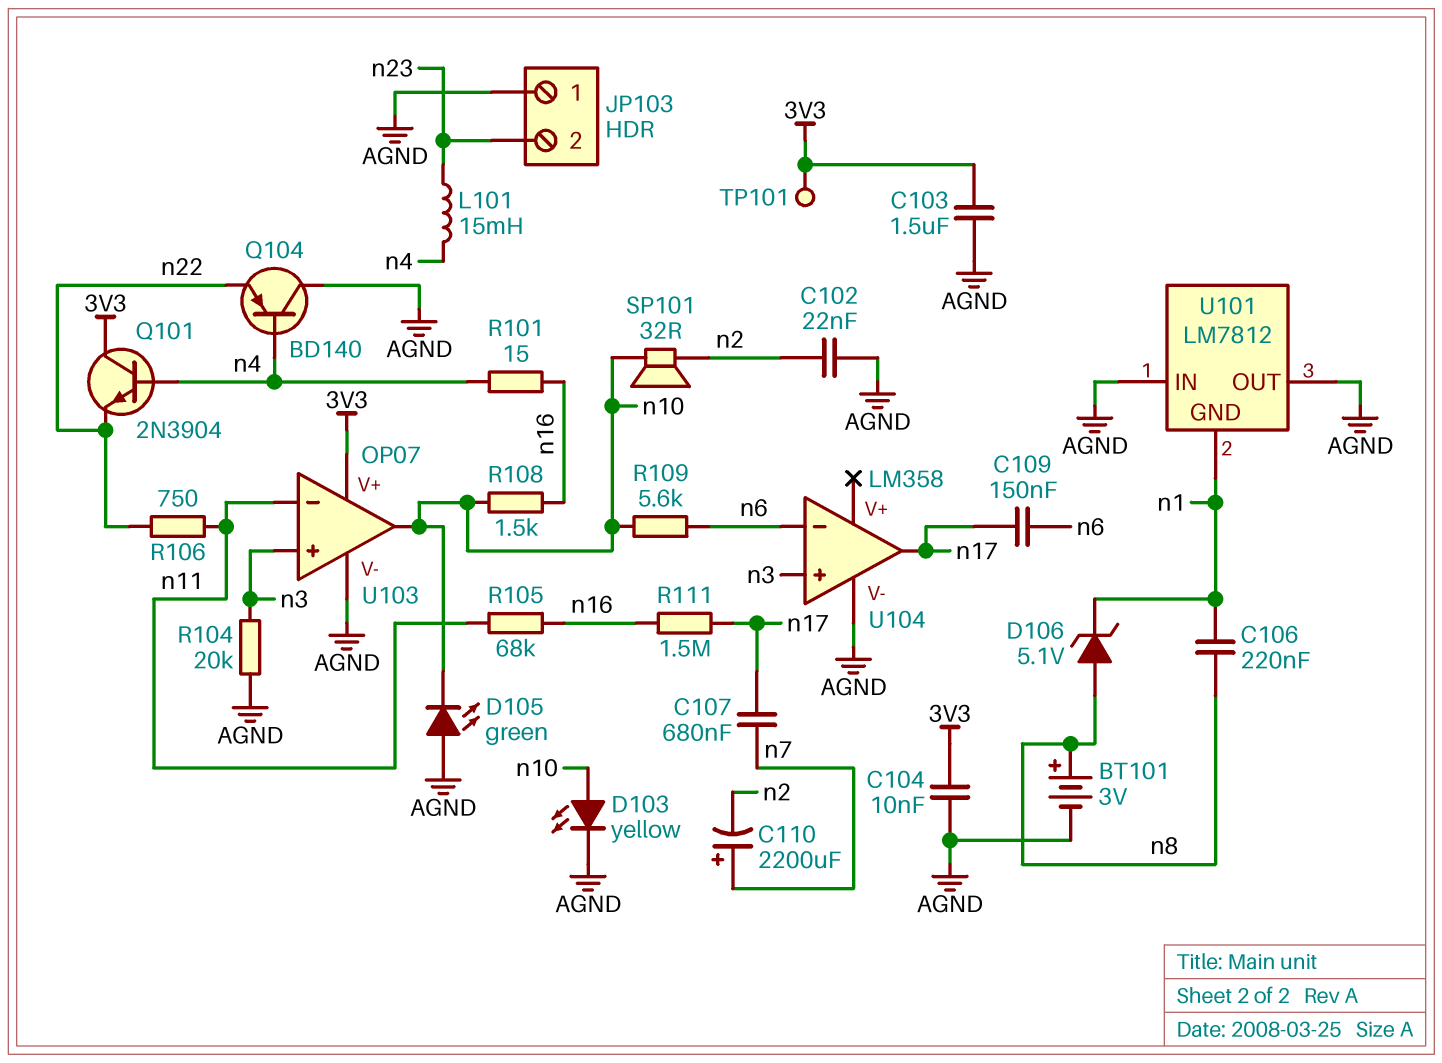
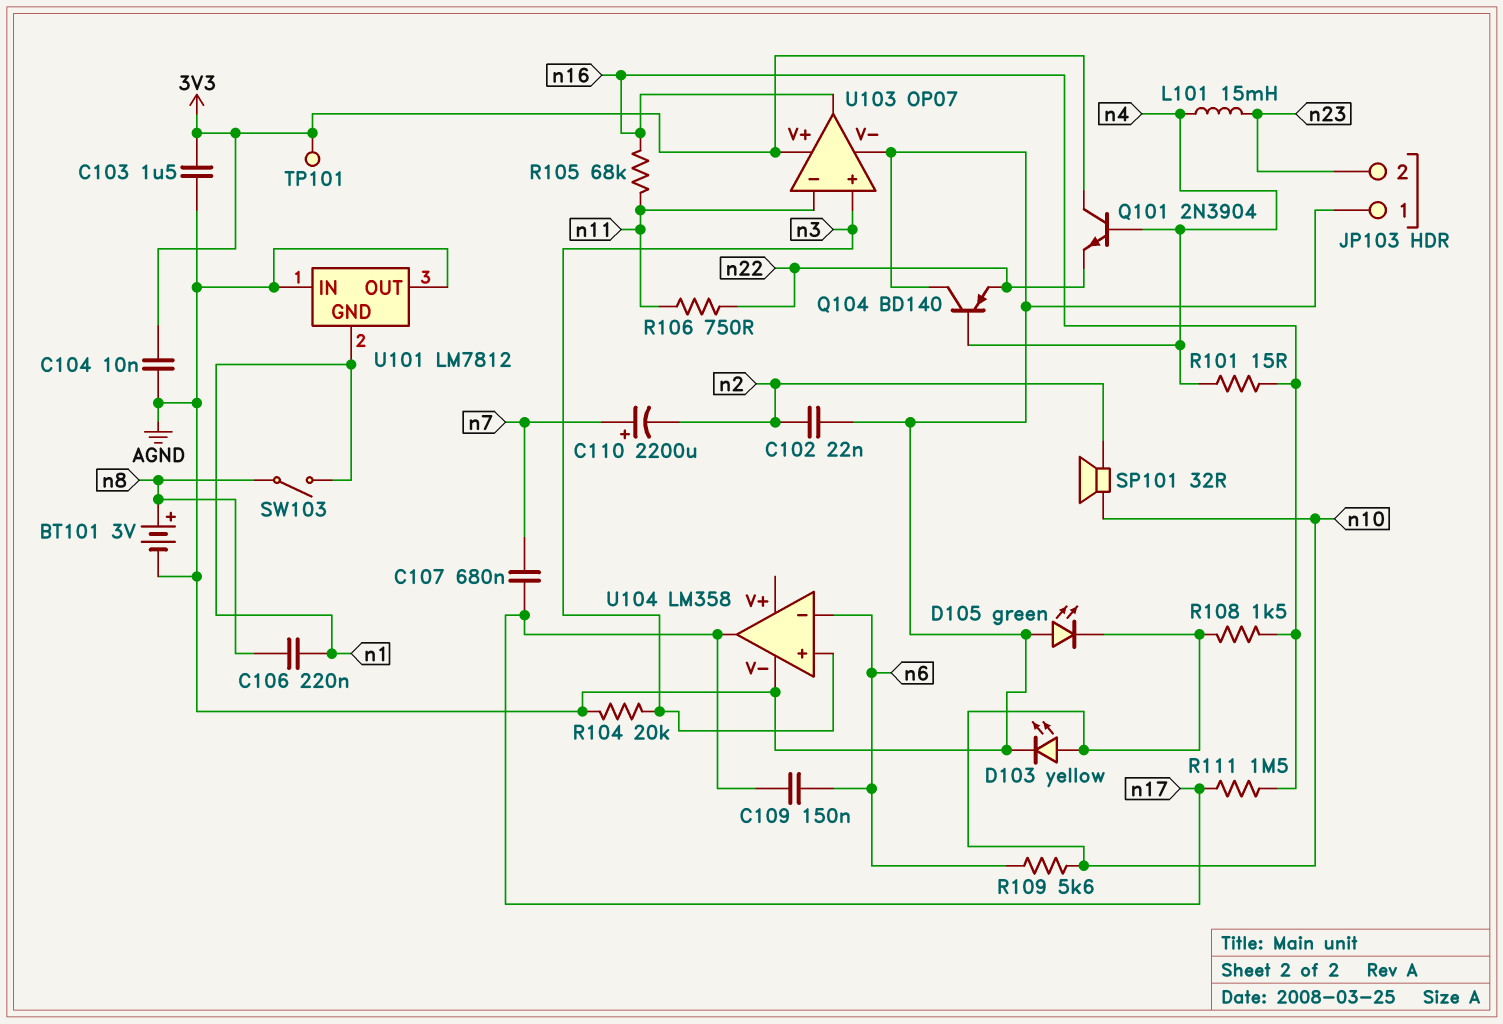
D106: zener 5.1V (A n8, K n1) -> none
SW103: none -> switch (n1, n8)
U103 pin out: n10 -> n16

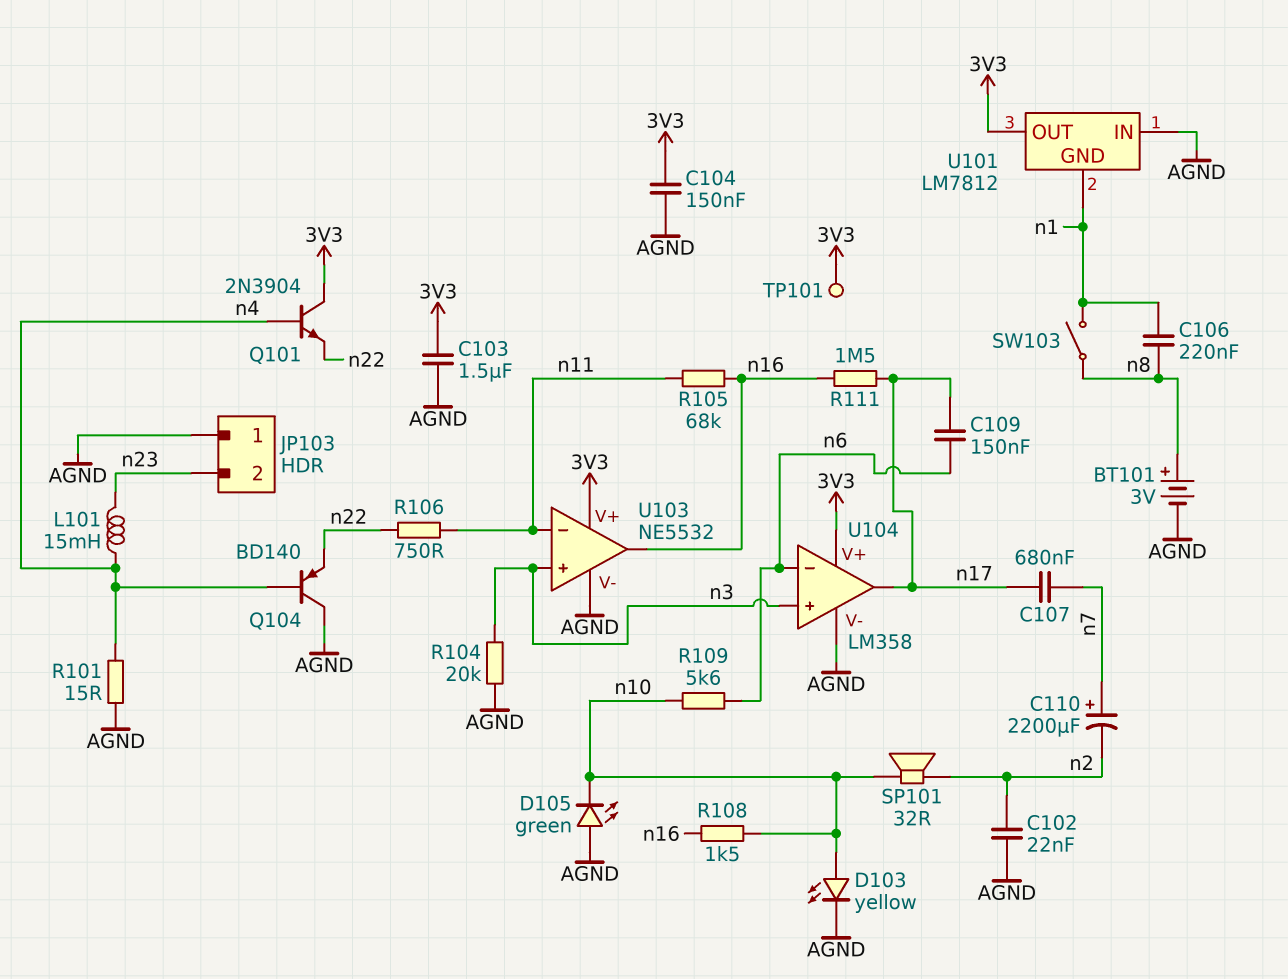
C104: 10nF (3V3, AGND) -> 150nF (3V3, AGND)
R101: 15 (n4, n16) -> 15 (AGND, n4)
U101 pin OUT: AGND -> 3V3
U103: OP07 -> NE5532
U104 pin V+: none -> 3V3

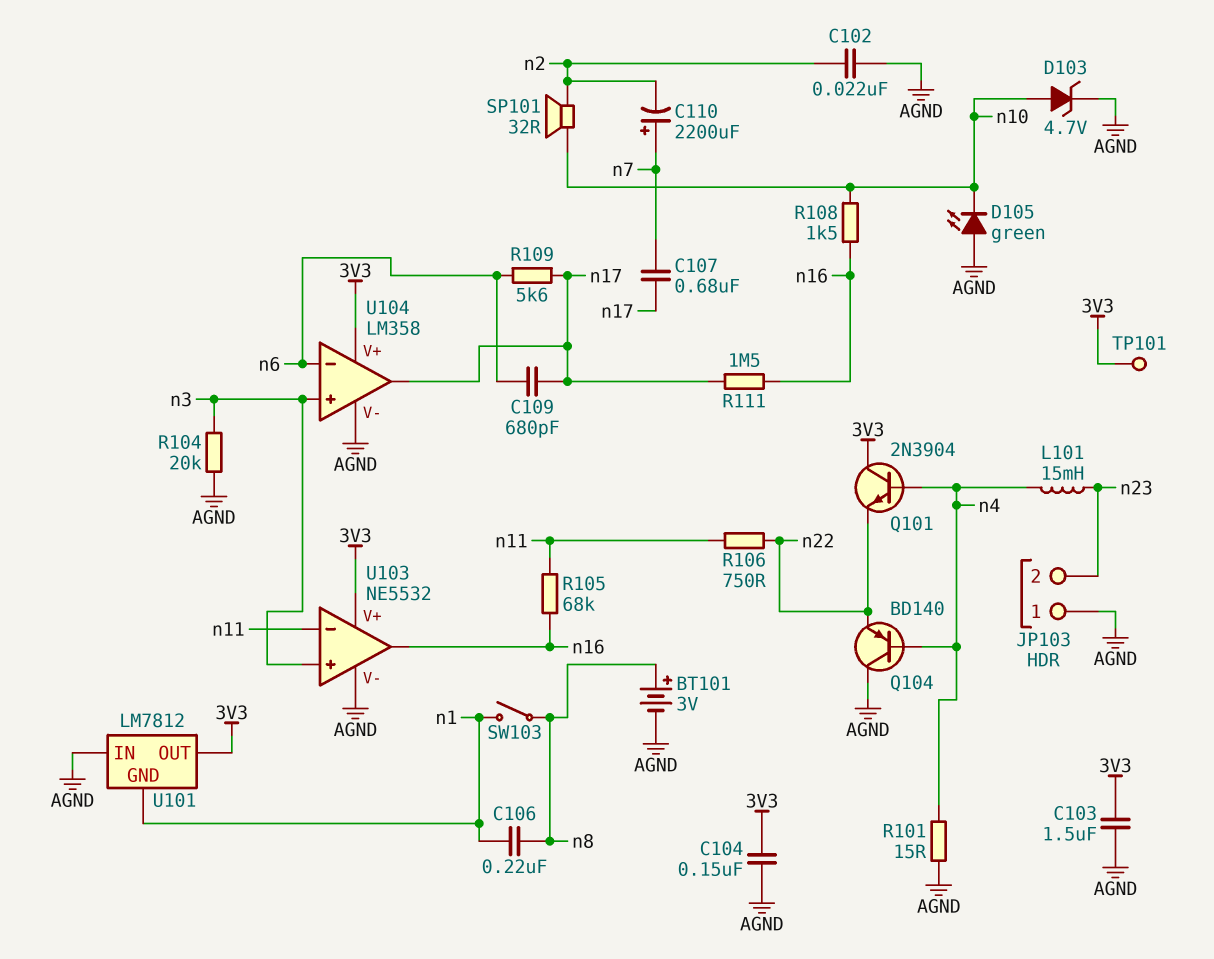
C109: 150nF (n6, n17) -> 680pF (n6, n17)
D103: LED yellow (A n10, K AGND) -> zener 4.7V (A n10, K AGND)
R109: 5.6k (n6, n10) -> 5.6k (n6, n17)

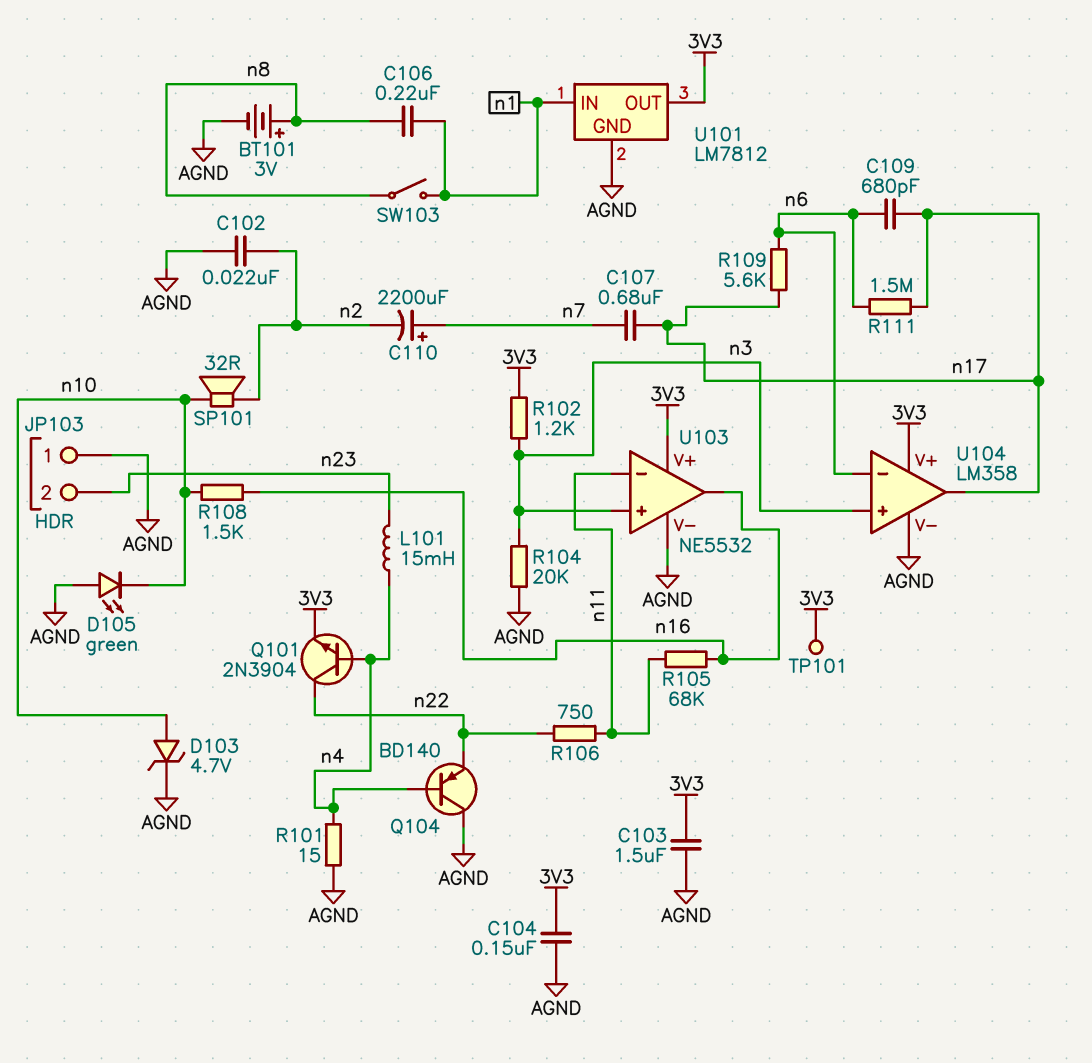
Q101: NPN 2N3904 (B n4, C 3V3, E n22) -> NPN 2N3904 (B n4, C n22, E 3V3)
R102: none -> 1.2k (3V3, n3)
R111: 1.5M (n16, n17) -> 1.5M (n6, n17)
U101 pin GND: n1 -> AGND
U101 pin IN: AGND -> n1

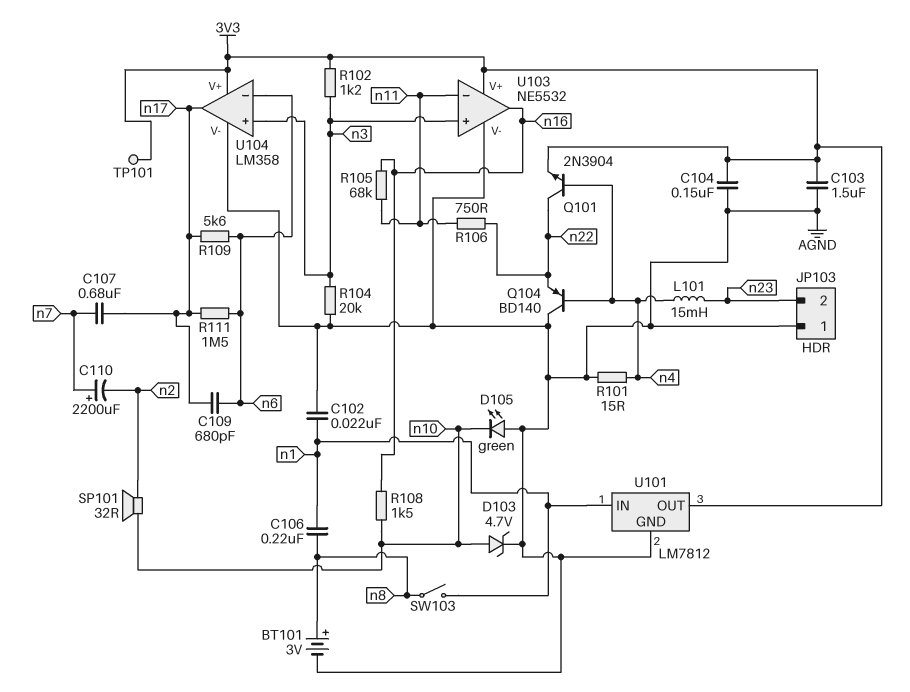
C102: 22nF (AGND, n2) -> 22nF (AGND, n1)

